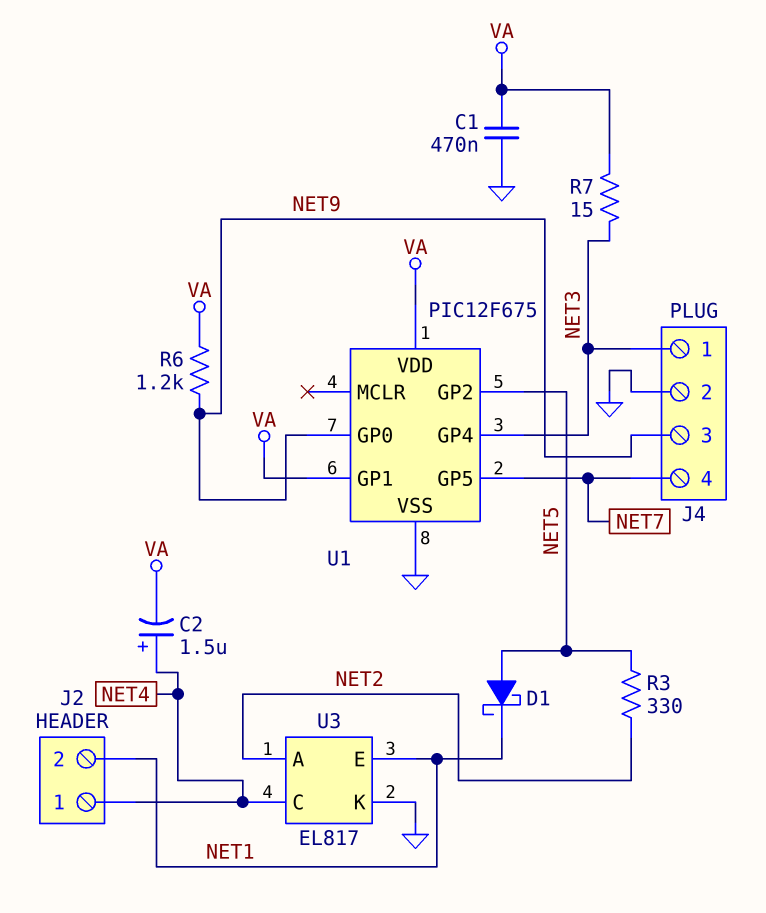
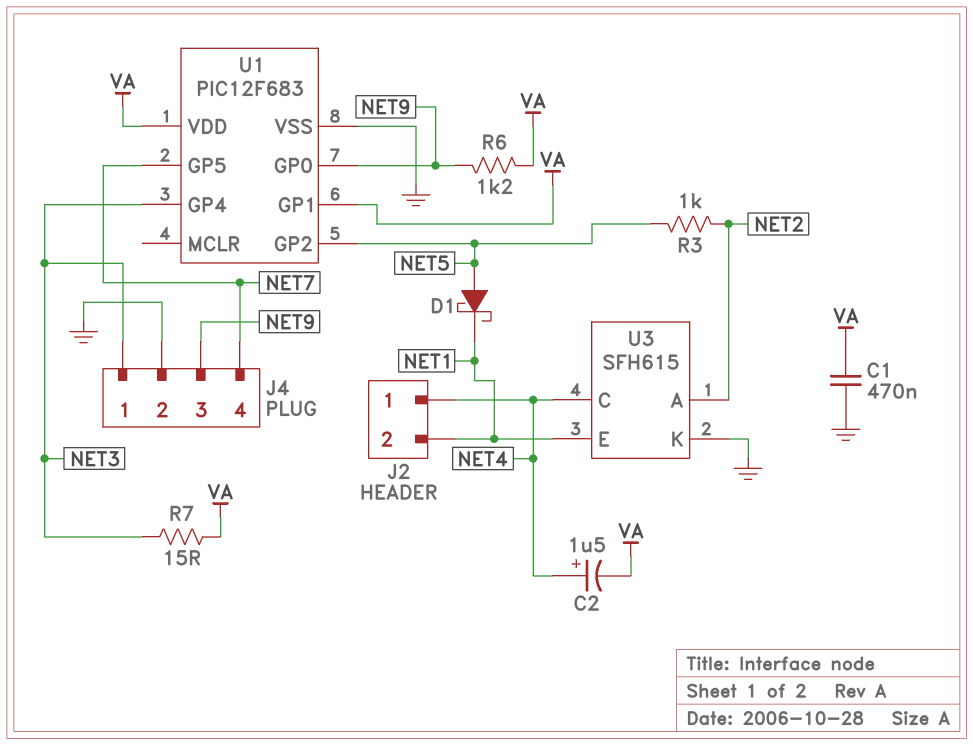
R3: 330 (NET2, NET5) -> 1k (NET2, NET5)
U1: PIC12F675 -> PIC12F683
U3: EL817 -> SFH615

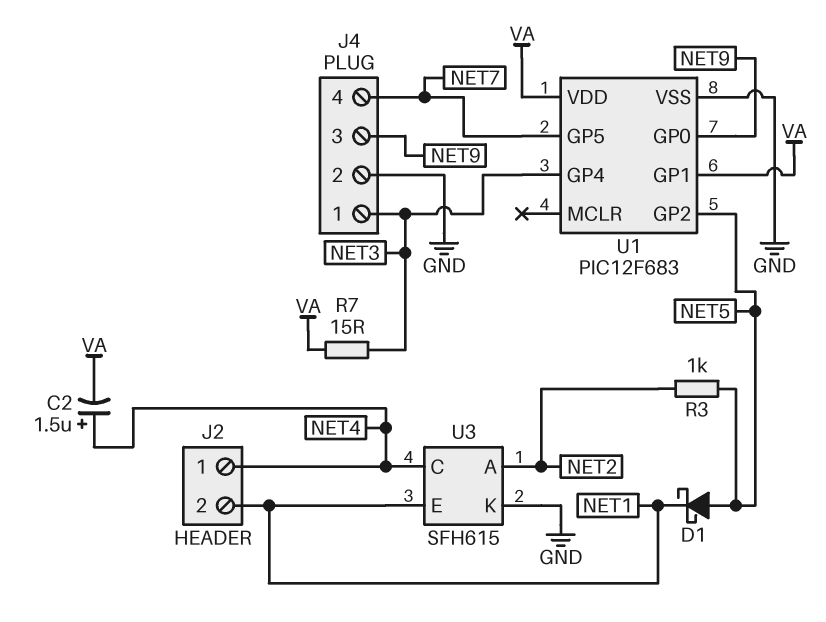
C1: 470nF (GND, VA) -> none
R6: 1.2k (NET9, VA) -> none

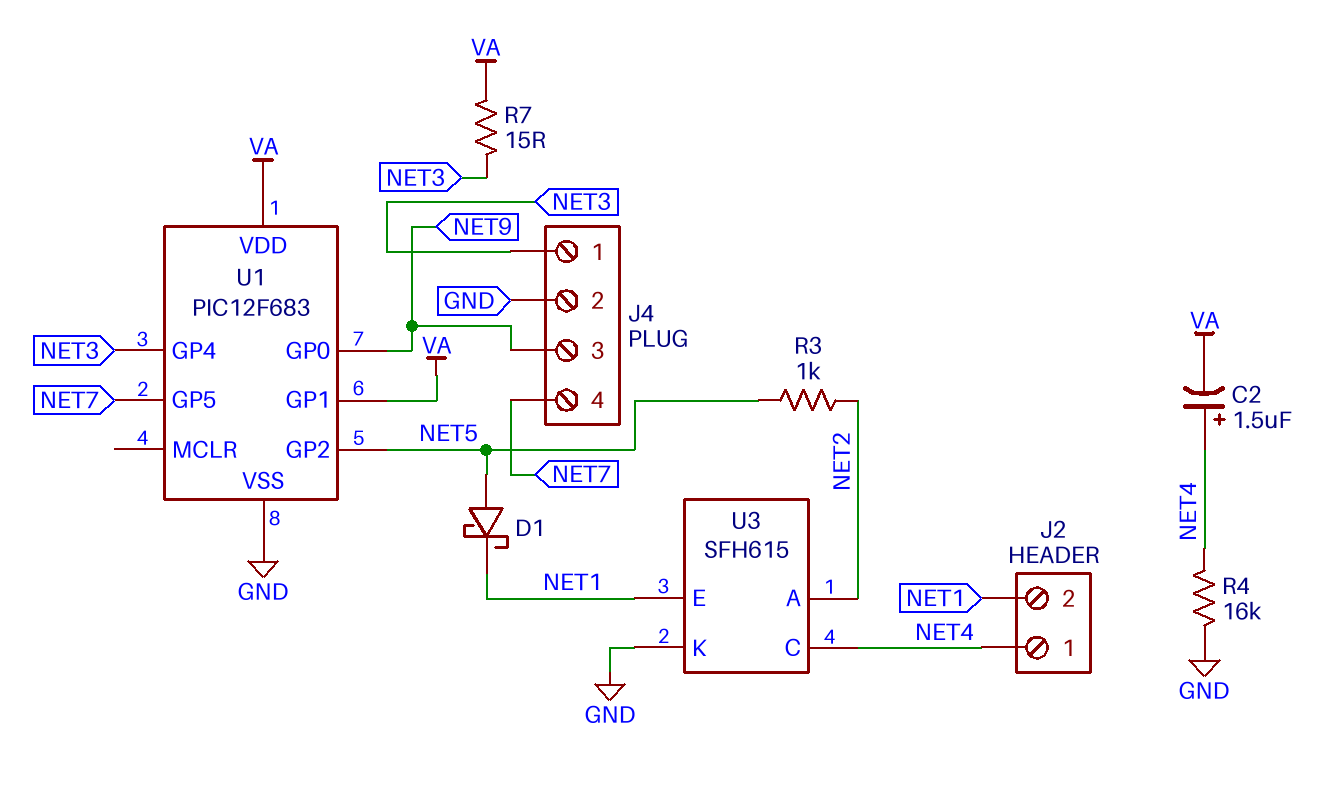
R4: none -> 16k (GND, NET4)

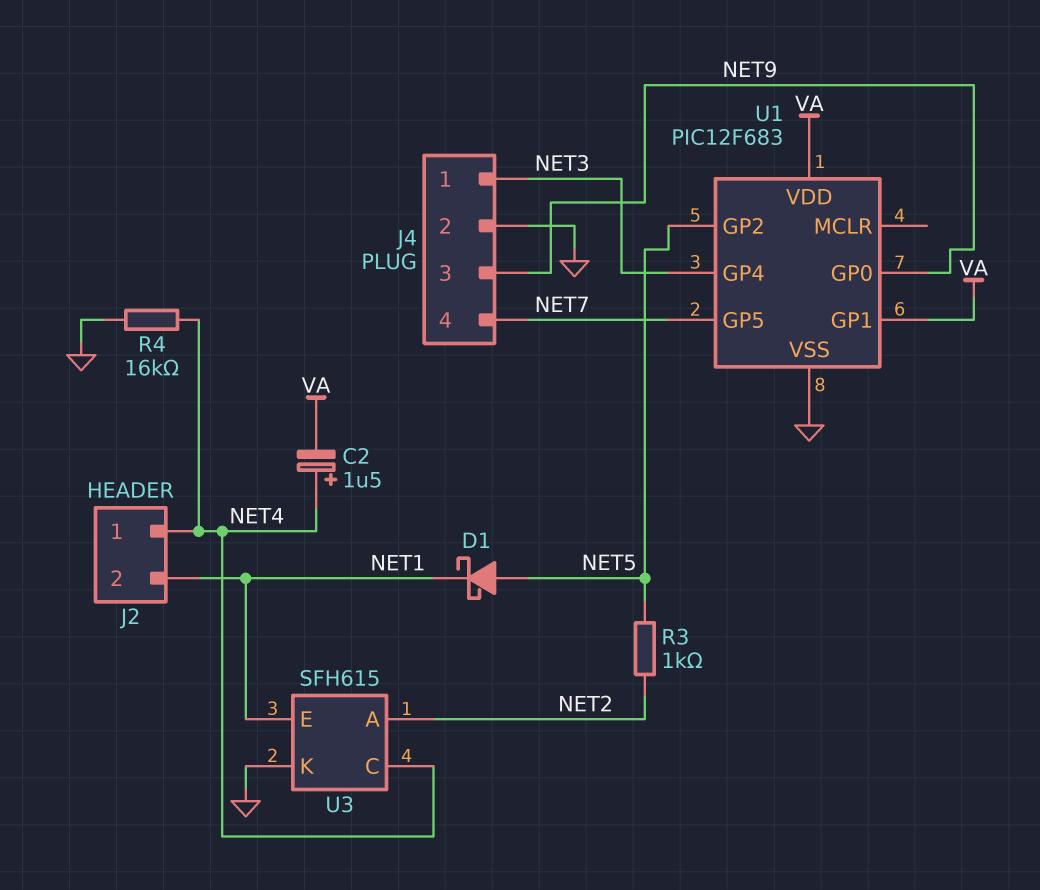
R7: 15 (NET3, VA) -> none

